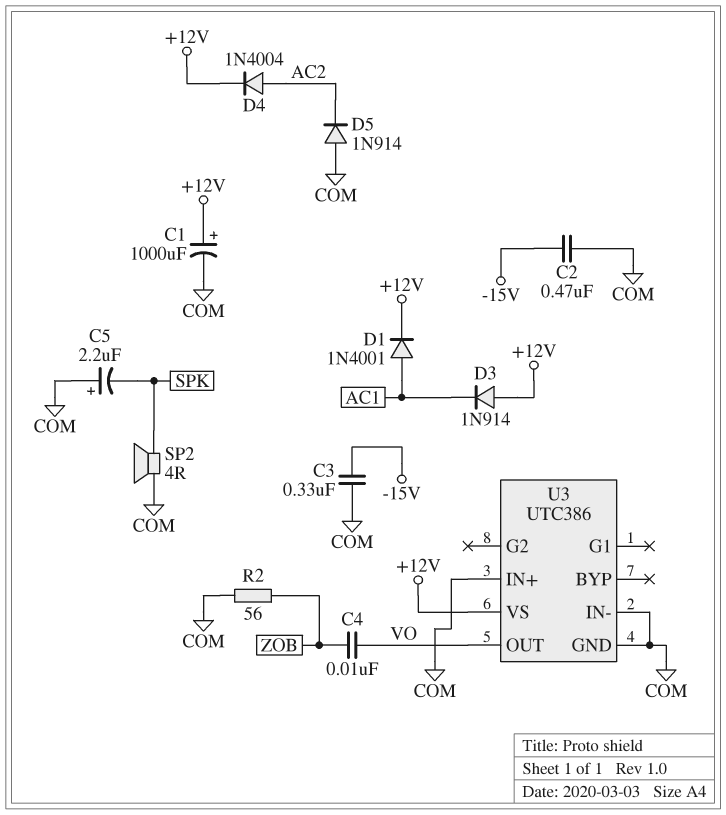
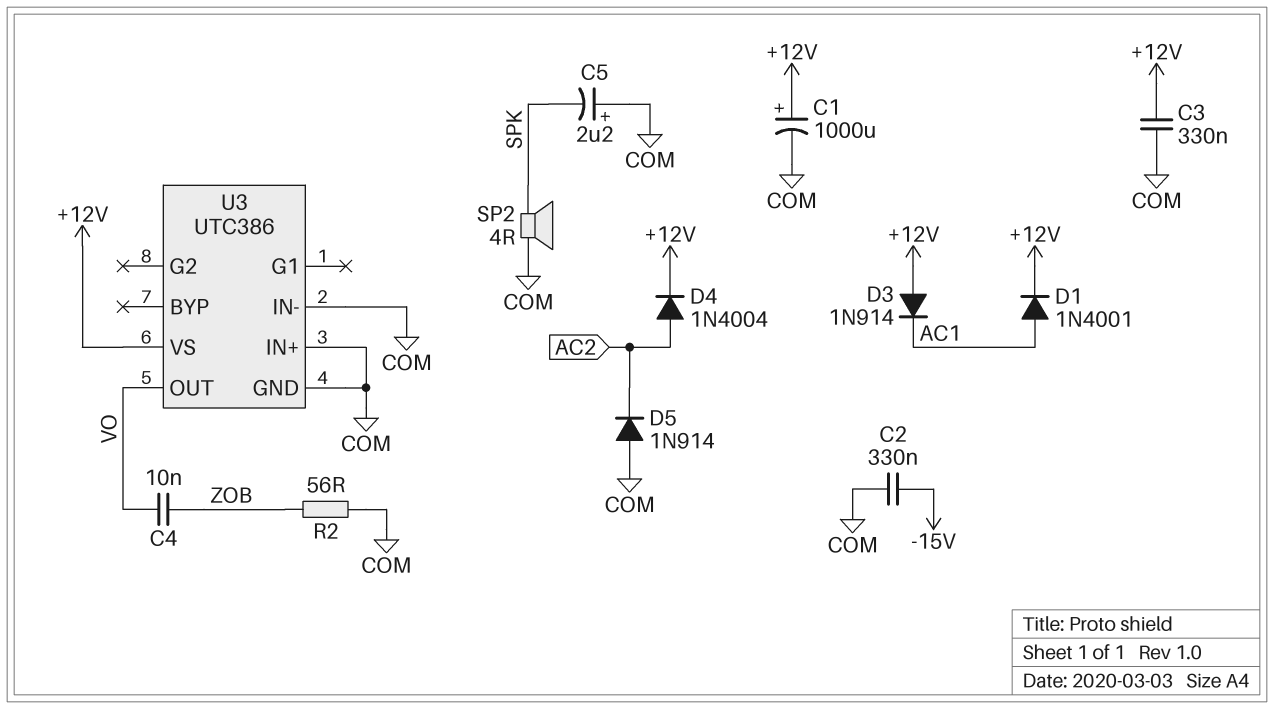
C2: 470nF (-15V, COM) -> 330nF (-15V, COM)
C3: 330nF (-15V, COM) -> 330nF (+12V, COM)

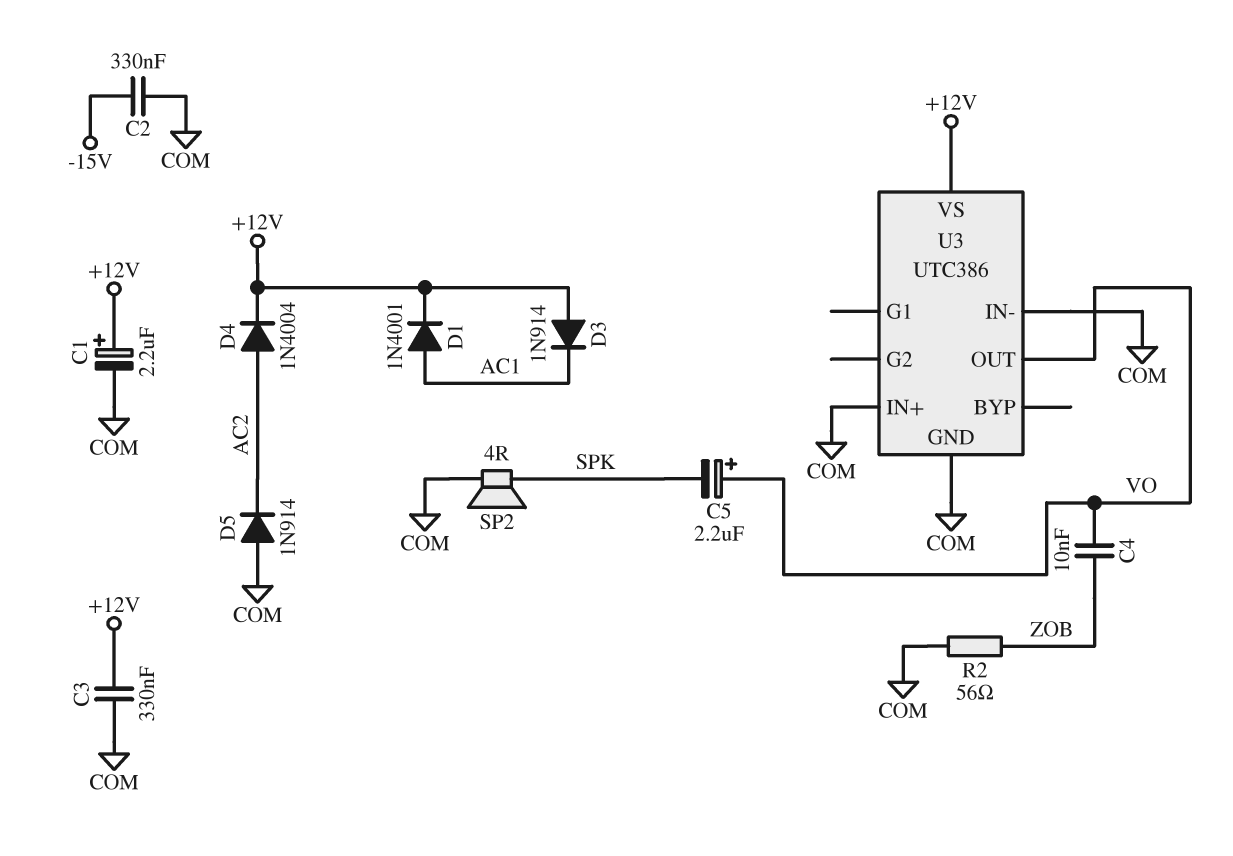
C1: 1000uF (plus +12V, minus COM) -> 2.2uF (plus +12V, minus COM)
C5: 2.2uF (plus COM, minus SPK) -> 2.2uF (plus VO, minus SPK)

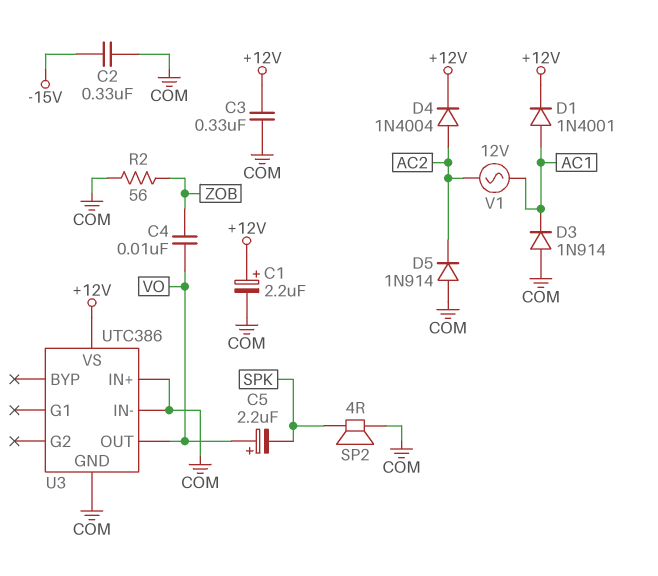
D3: diode 1N914 (A +12V, K AC1) -> diode 1N914 (A COM, K AC1)
V1: none -> AC 12V (AC1, AC2)

